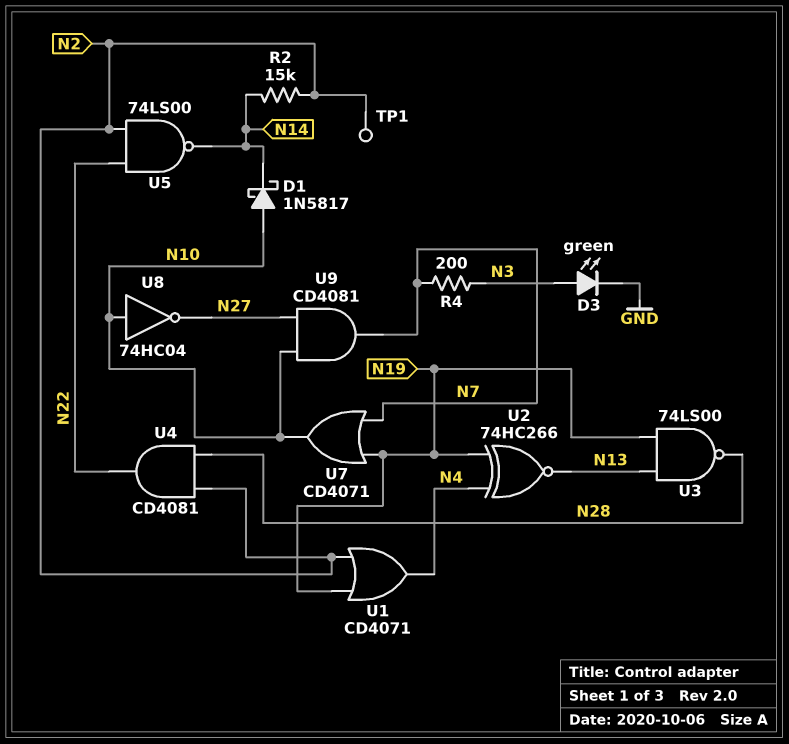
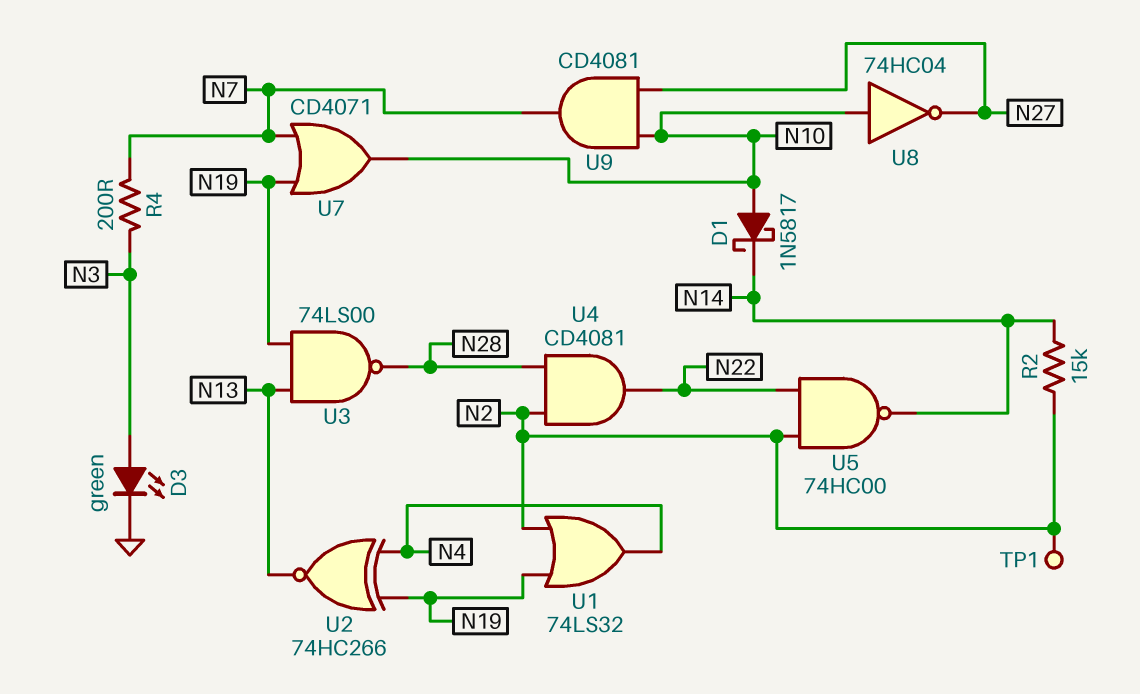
U1: OR CD4071 (in N2, in N19, out N4) -> OR 74LS32 (in N2, in N19, out N4)
U5: NAND 74LS00 (in N2, in N22, out N14) -> NAND 74HC00 (in N2, in N22, out N14)

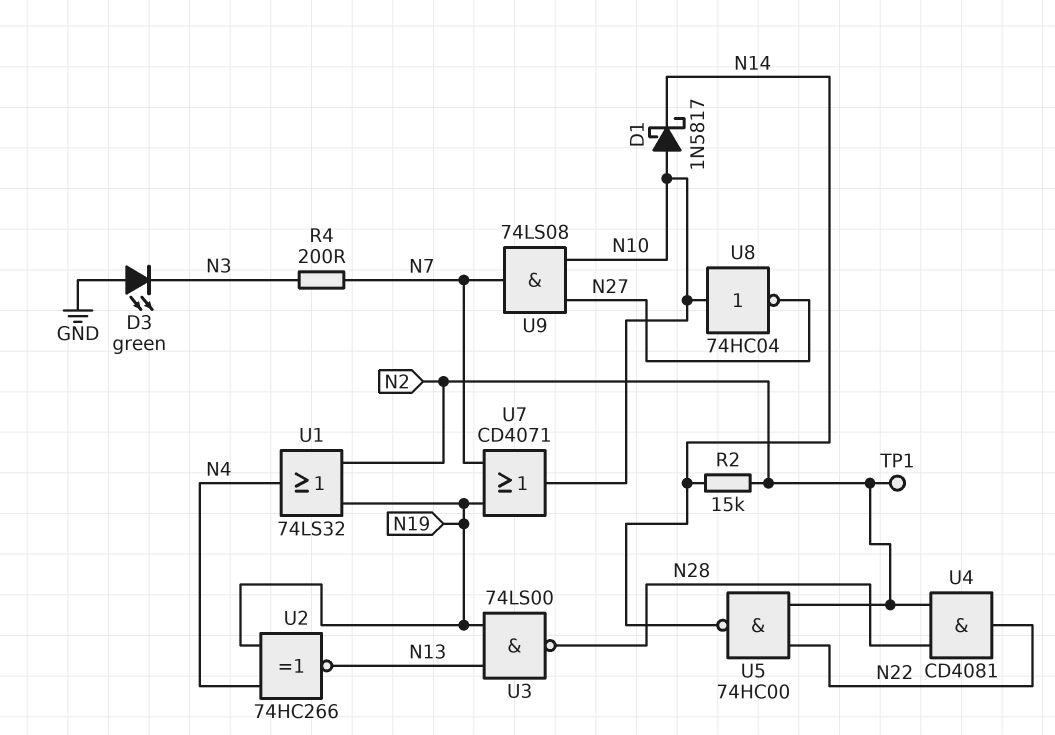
D3: LED green (A N3, K GND) -> LED green (A GND, K N3)
U9: AND CD4081 (in N10, in N27, out N7) -> AND 74LS08 (in N10, in N27, out N7)

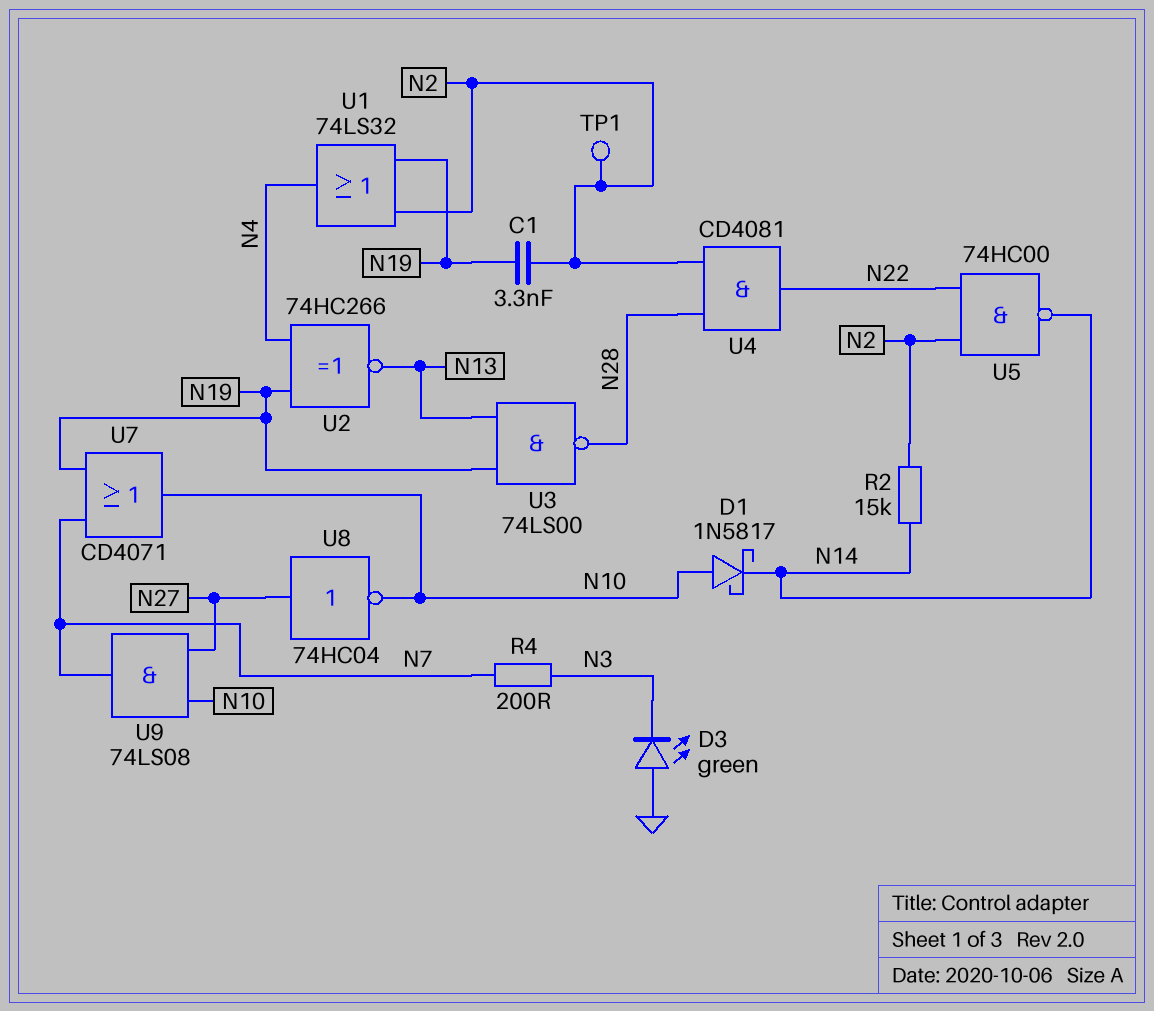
C1: none -> 3.3nF (N2, N19)
U8: NOT 74HC04 (in N10, out N27) -> NOT 74HC04 (in N27, out N10)

